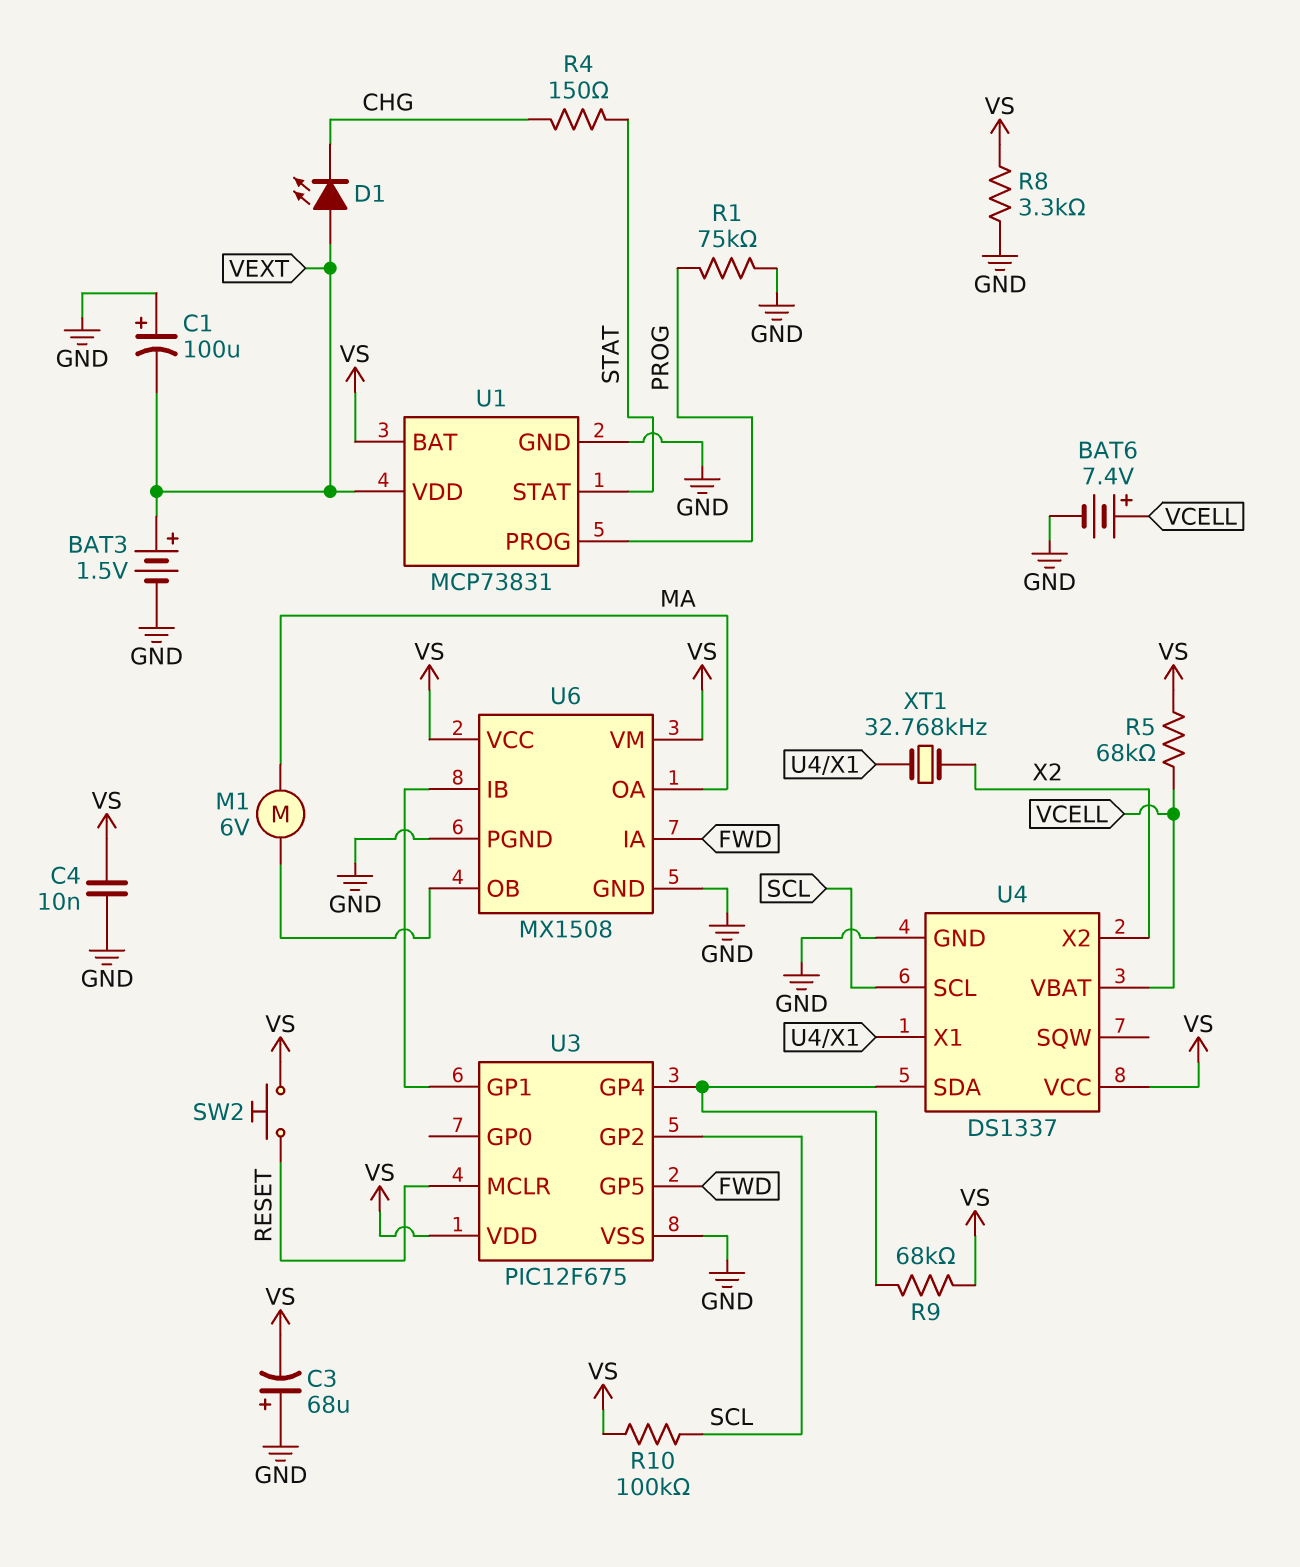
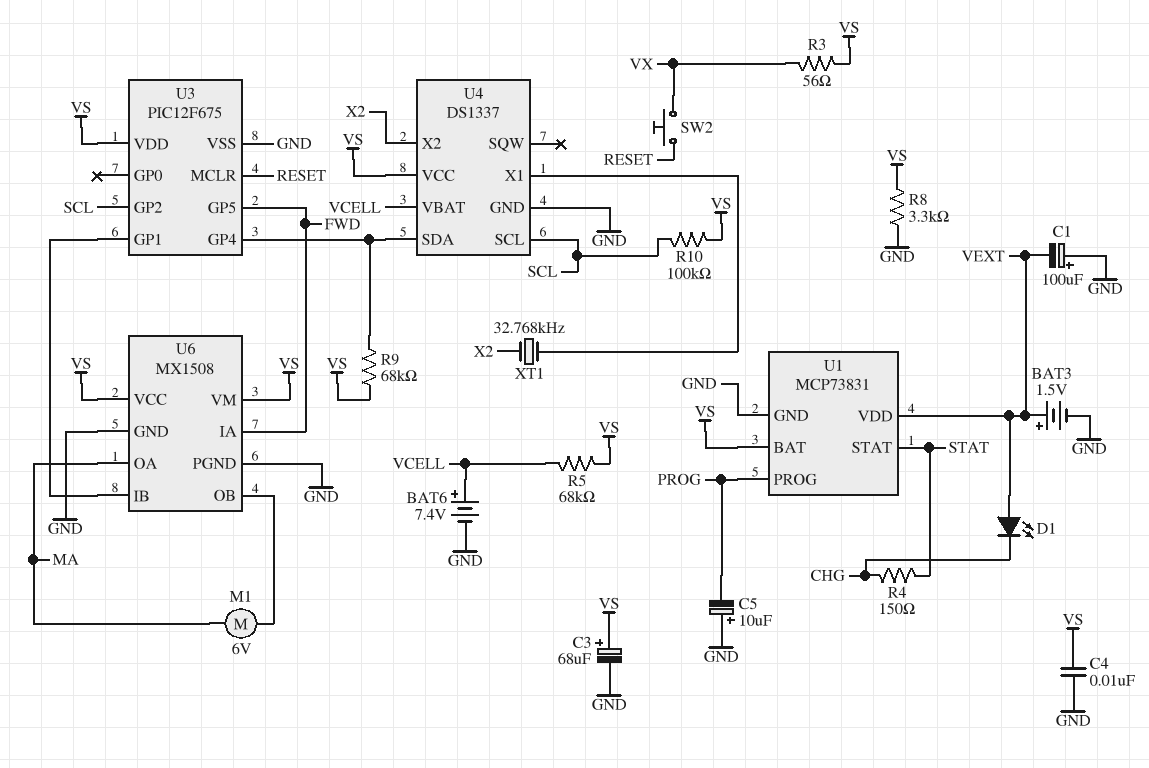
C3: 68uF (plus GND, minus VS) -> 68uF (plus VS, minus GND)
C5: none -> 10uF (plus GND, minus PROG)
R1: 75k (GND, PROG) -> none
R3: none -> 56 (VS, VX)
SW2: button (RESET, VS) -> button (RESET, VX)

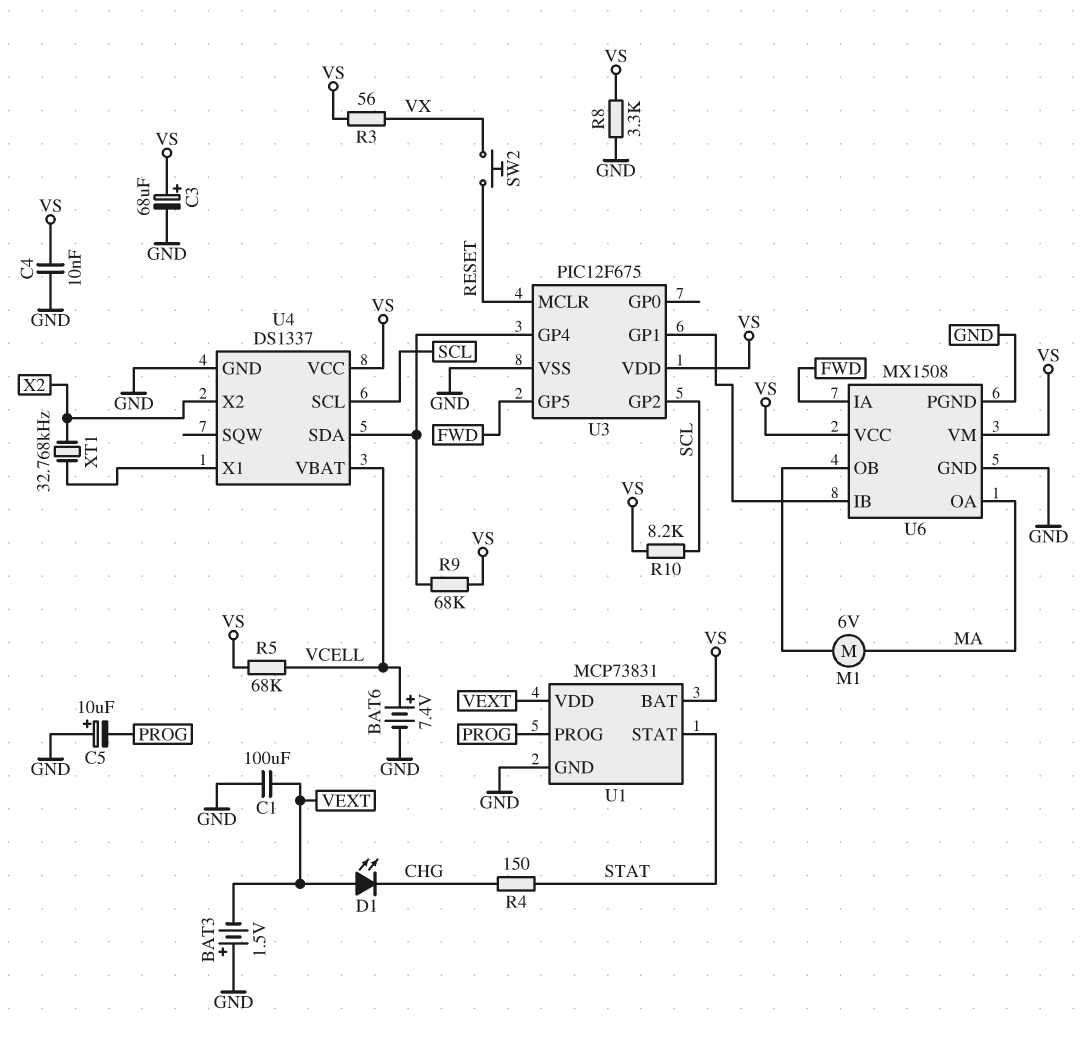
BAT3: 1.5V (plus VEXT, minus GND) -> 1.5V (plus GND, minus VEXT)
C1: 100uF (plus GND, minus VEXT) -> 100uF (GND, VEXT)
R10: 100k (SCL, VS) -> 8.2k (SCL, VS)

